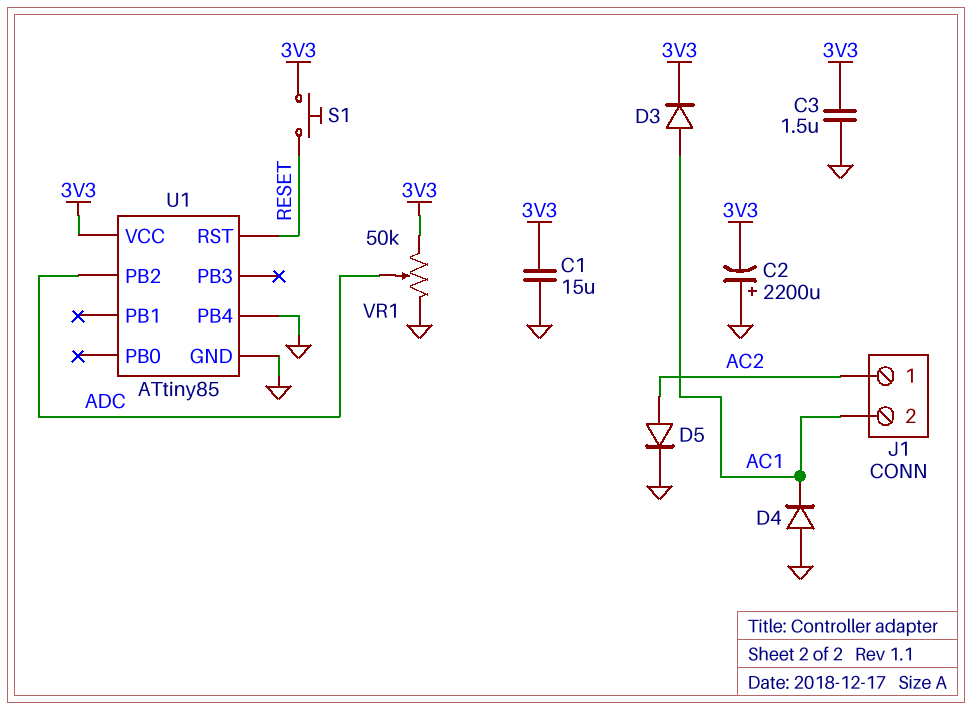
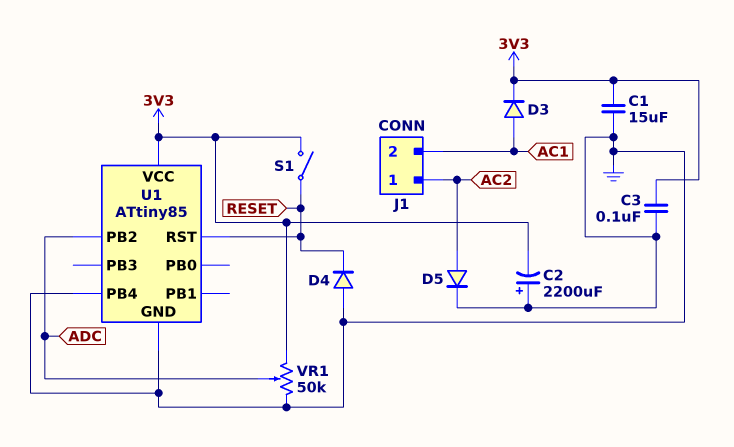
C3: 1.5uF (3V3, GND) -> 100nF (3V3, GND)
D4: diode (A GND, K AC1) -> diode (A GND, K RESET)
S1: button (3V3, RESET) -> switch (3V3, RESET)

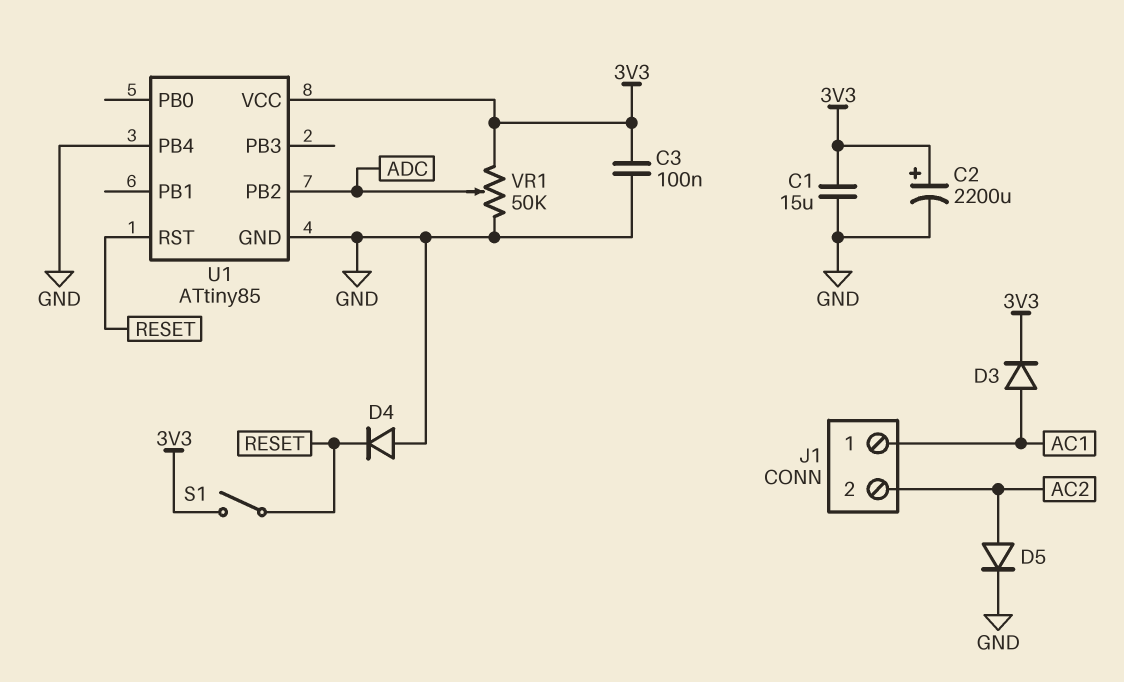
C2: 2200uF (plus GND, minus 3V3) -> 2200uF (plus 3V3, minus GND)
J1 pin 1: AC2 -> AC1
J1 pin 2: AC1 -> AC2

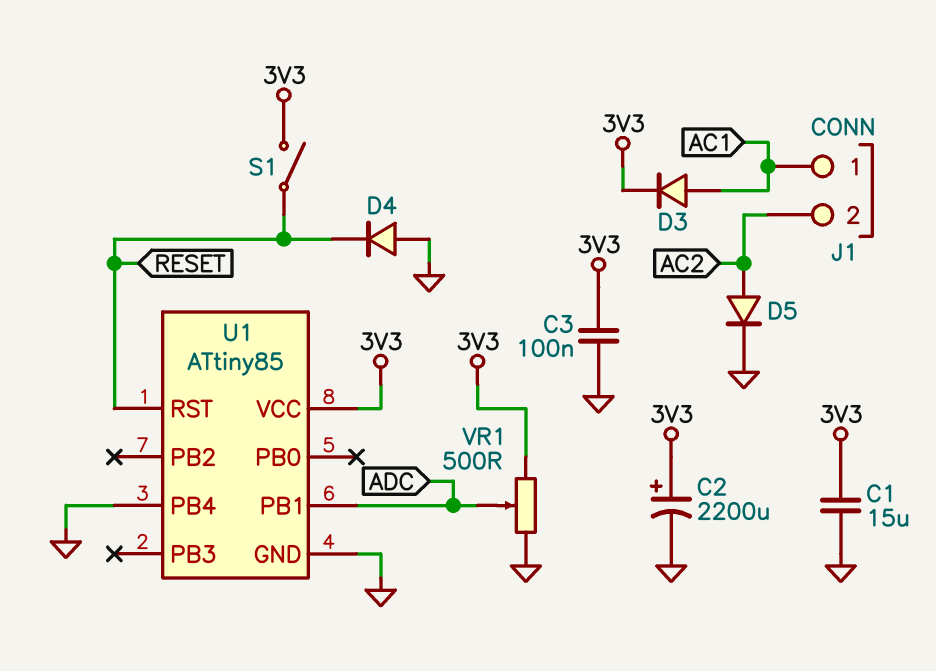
U1 pin PB1: none -> ADC
U1 pin PB2: ADC -> none
VR1: 50k (3V3, GND, wiper ADC) -> 500 (3V3, GND, wiper ADC)

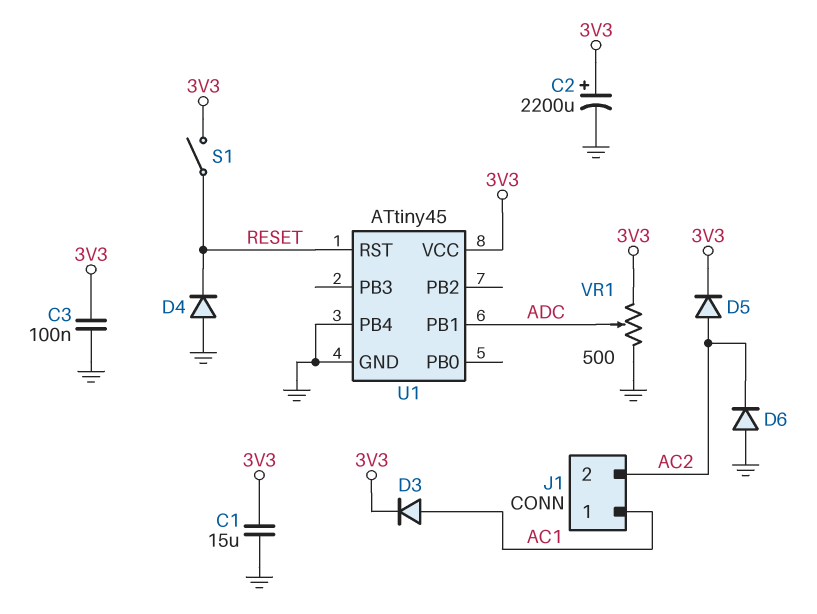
D5: diode (A AC2, K GND) -> diode (A AC2, K 3V3)
D6: none -> diode (A GND, K AC2)
U1: ATtiny85 -> ATtiny45

